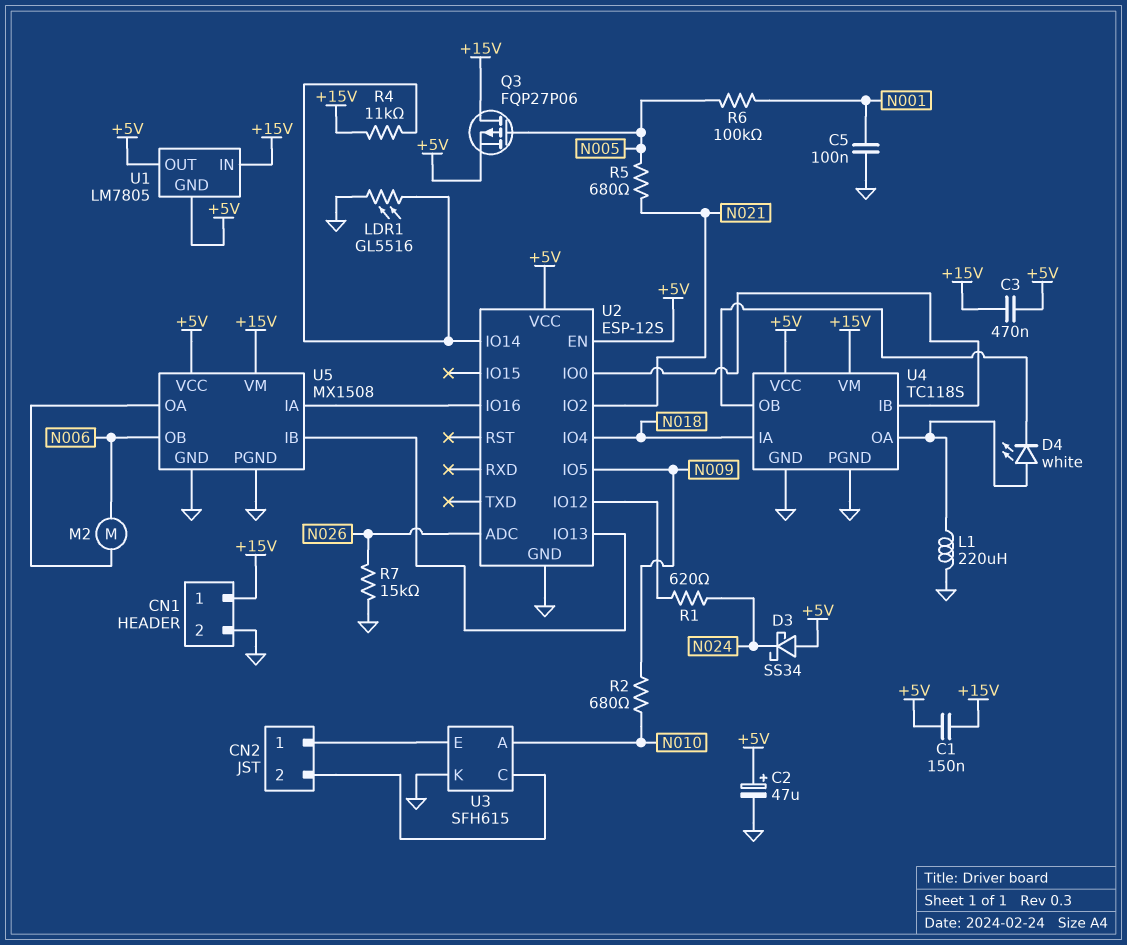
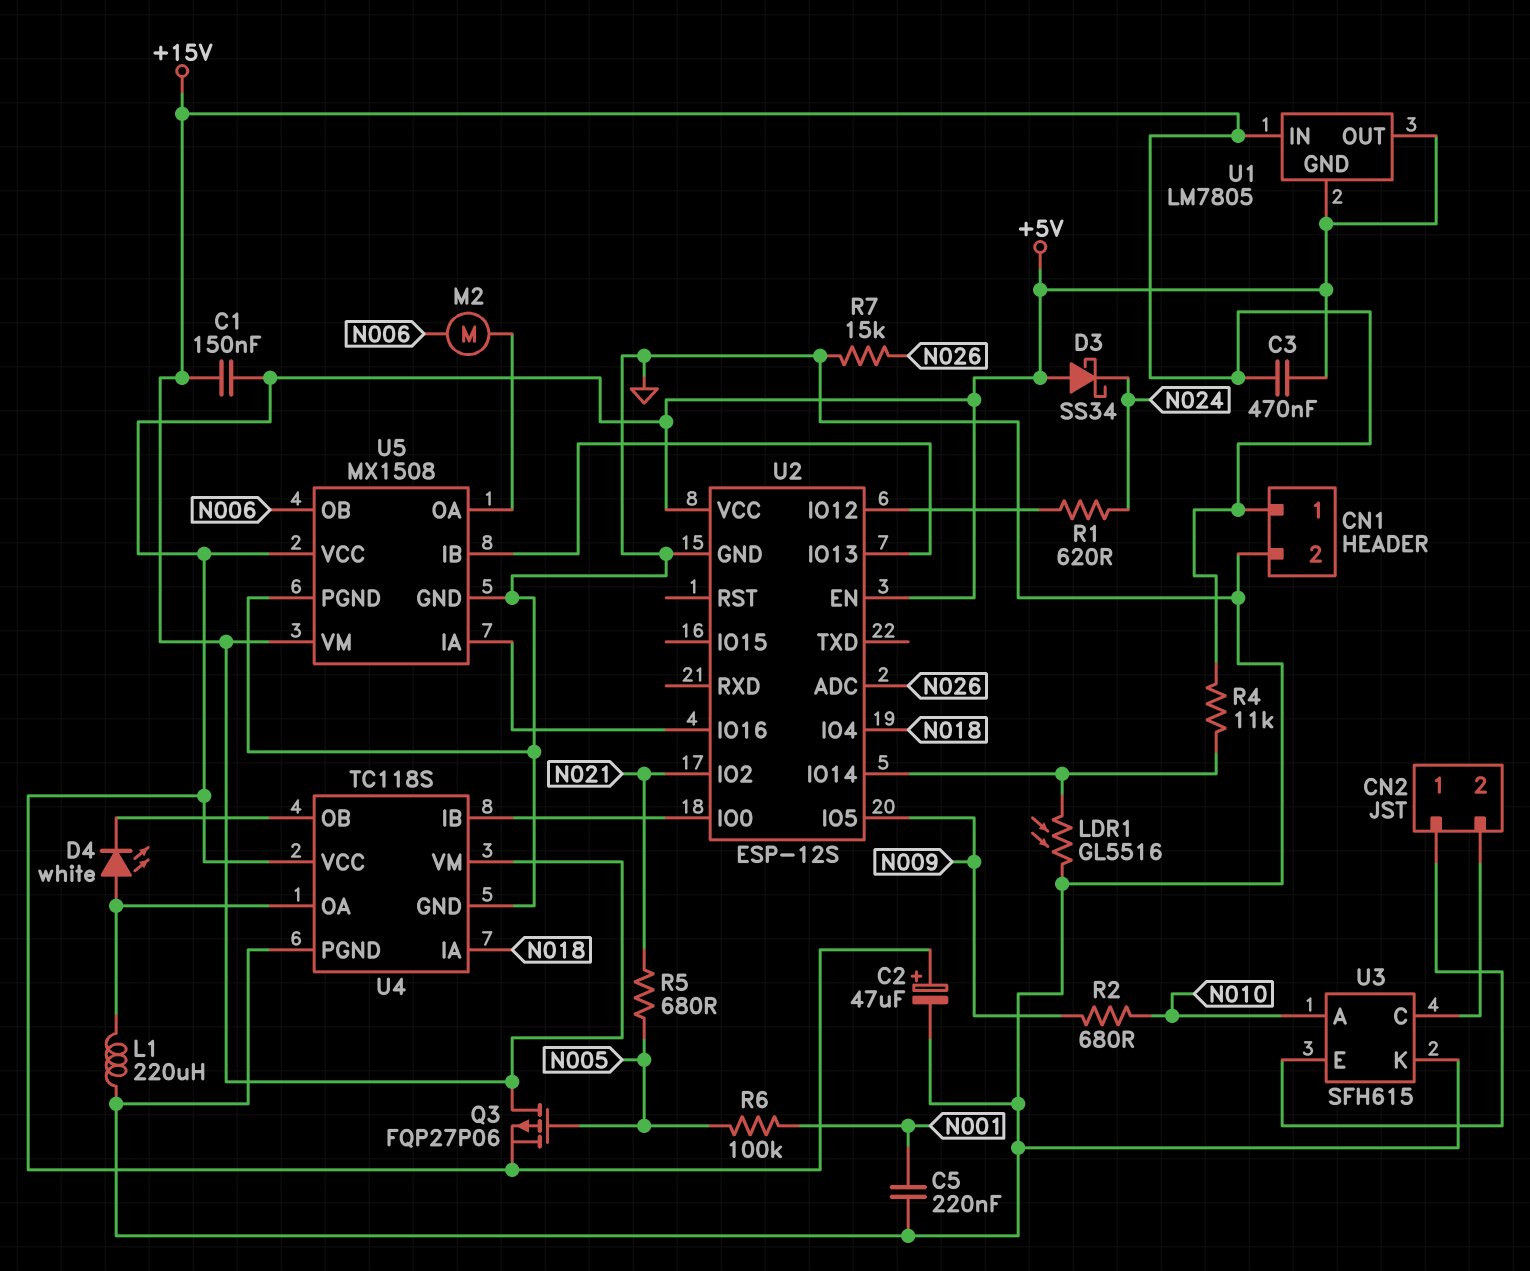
C5: 100nF (GND, N001) -> 220nF (GND, N001)

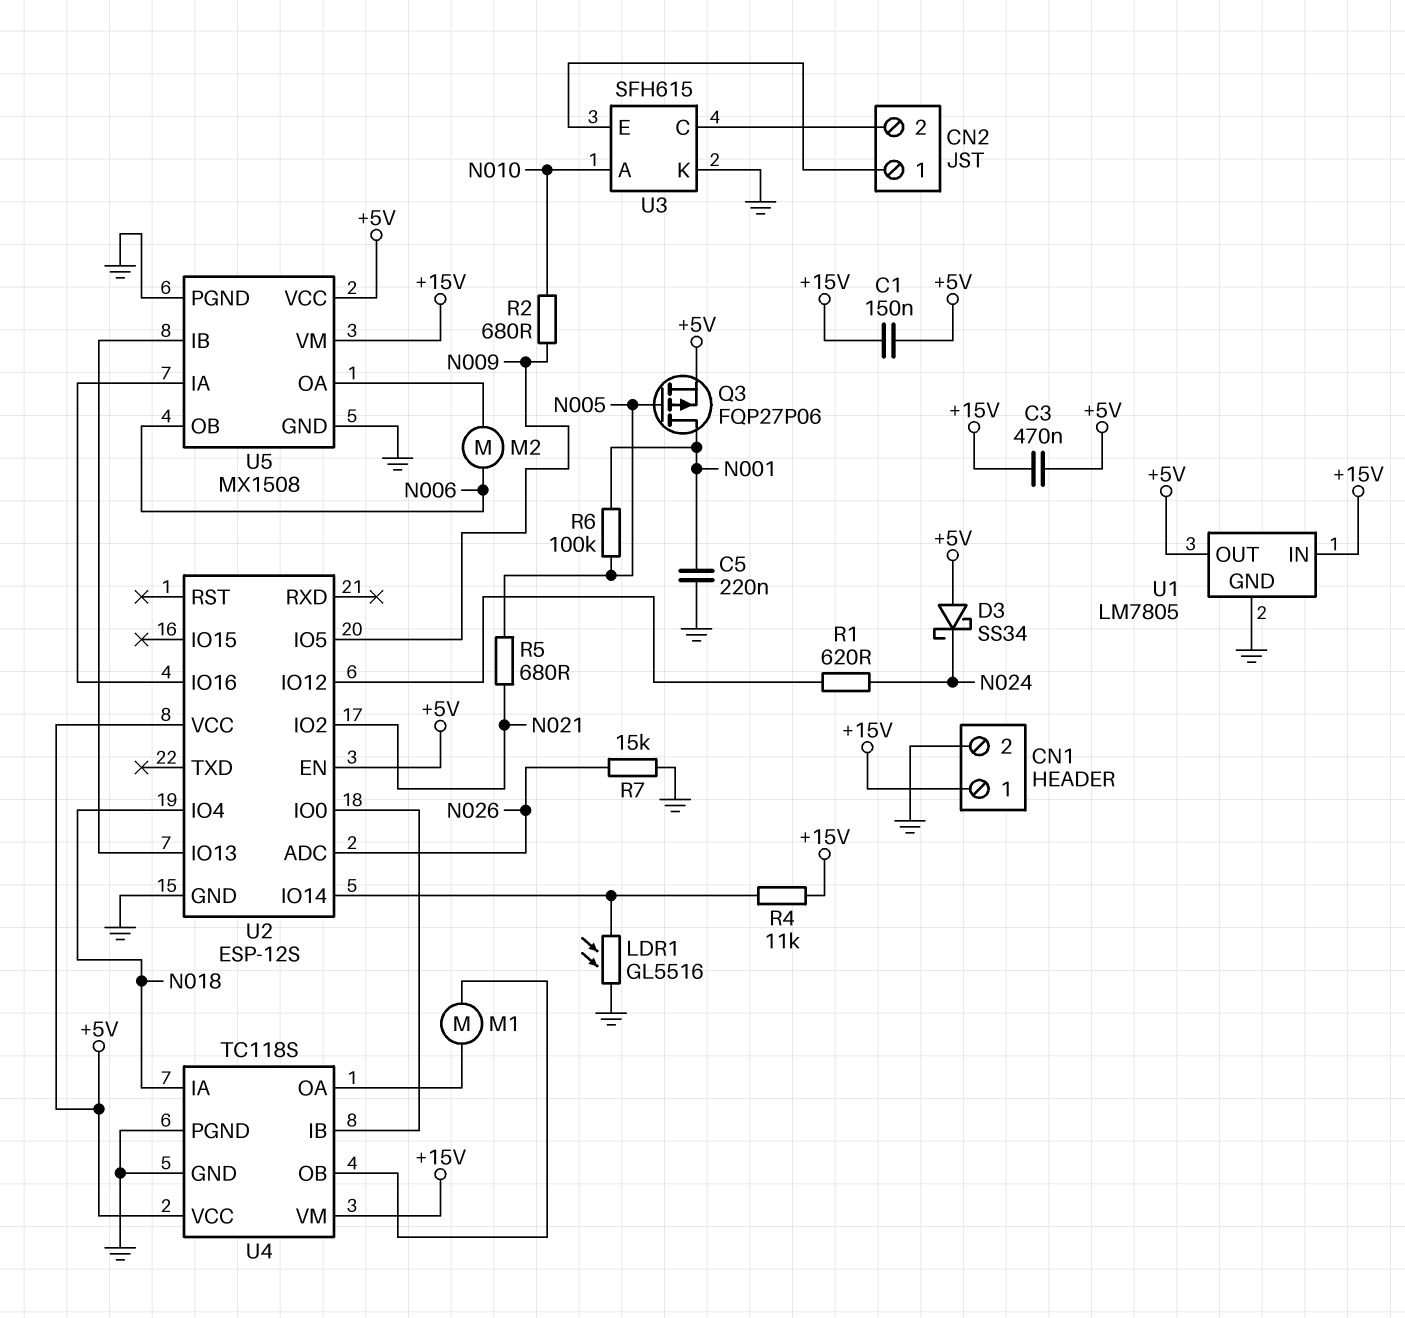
C2: 47uF (plus +5V, minus GND) -> none
D4: LED white (A U4/OA, K U4/OB) -> none
L1: 220uH (GND, U4/OA) -> none
M1: none -> motor (U4/OA, U4/OB)
Q3: PMOS FQP27P06 (G N005, D +15V, S +5V) -> PMOS FQP27P06 (G N005, D N001, S +5V)
U1 pin GND: +5V -> GND

